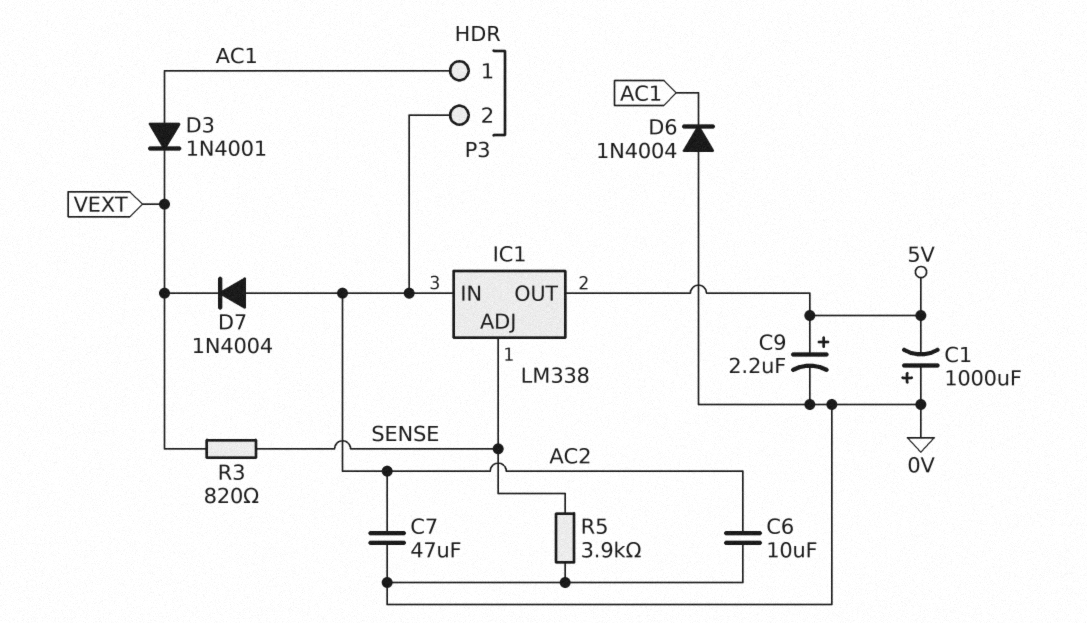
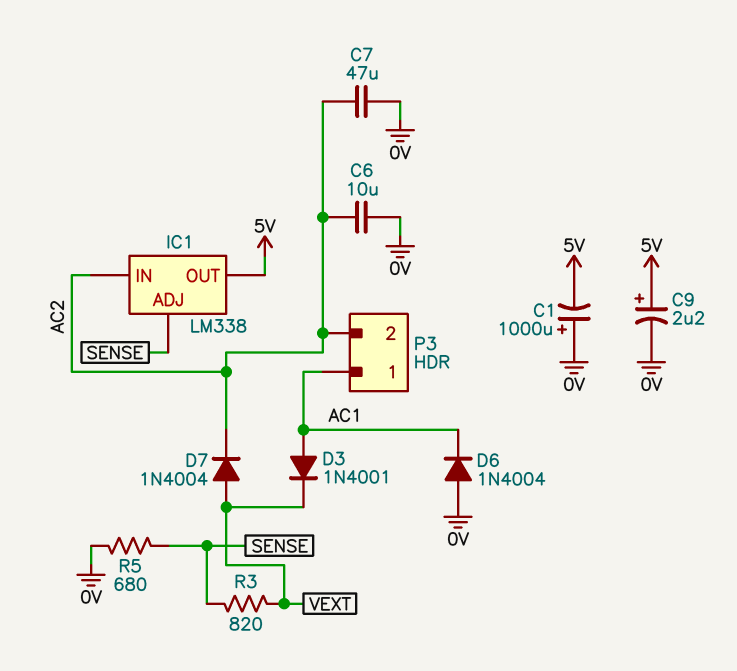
D7: diode 1N4004 (A AC2, K VEXT) -> diode 1N4004 (A VEXT, K AC2)
R5: 3.9k (0V, SENSE) -> 680 (0V, SENSE)

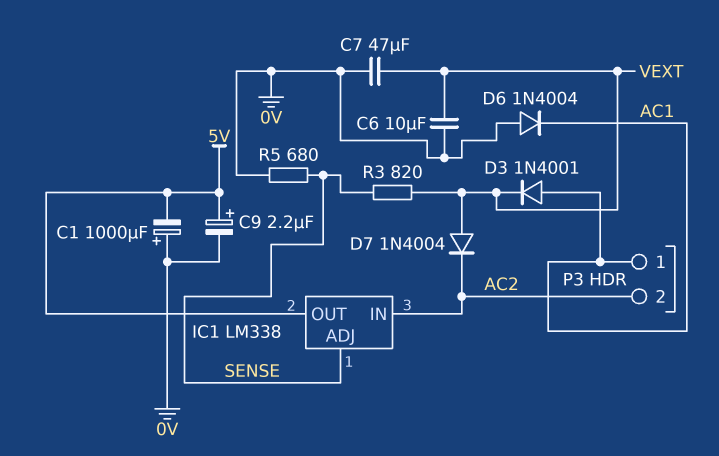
C6: 10uF (0V, AC2) -> 10uF (0V, VEXT)
C7: 47uF (0V, AC2) -> 47uF (0V, VEXT)

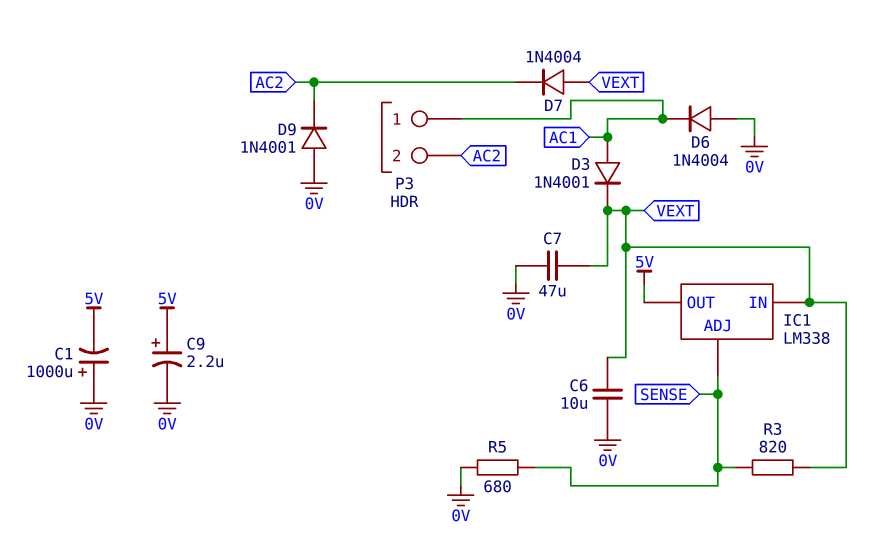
D9: none -> diode 1N4001 (A 0V, K AC2)
IC1 pin IN: AC2 -> VEXT

